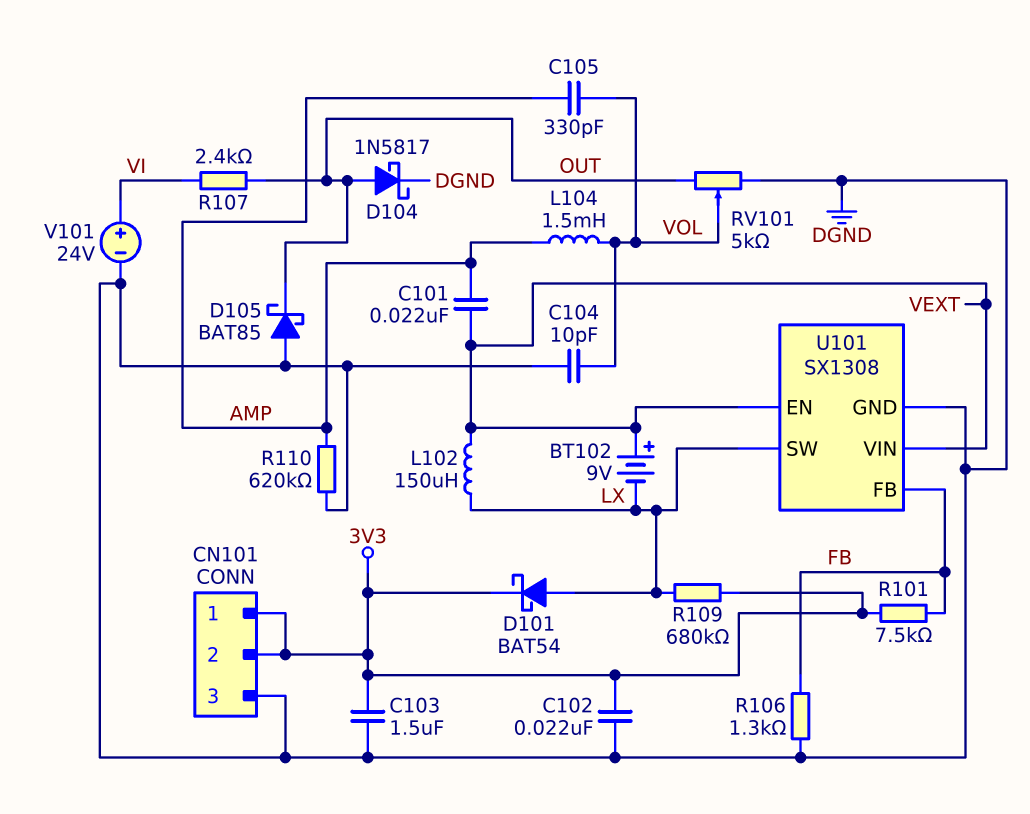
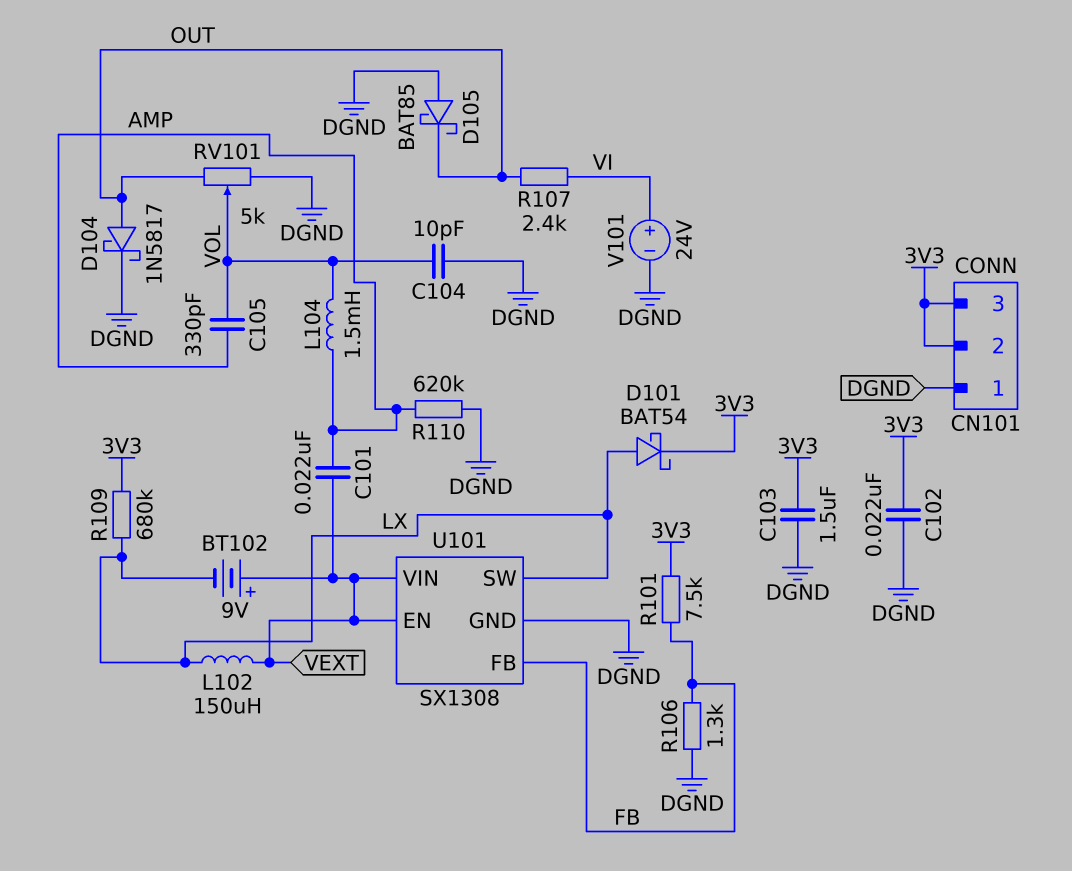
CN101 pin 1: 3V3 -> DGND
CN101 pin 3: DGND -> 3V3

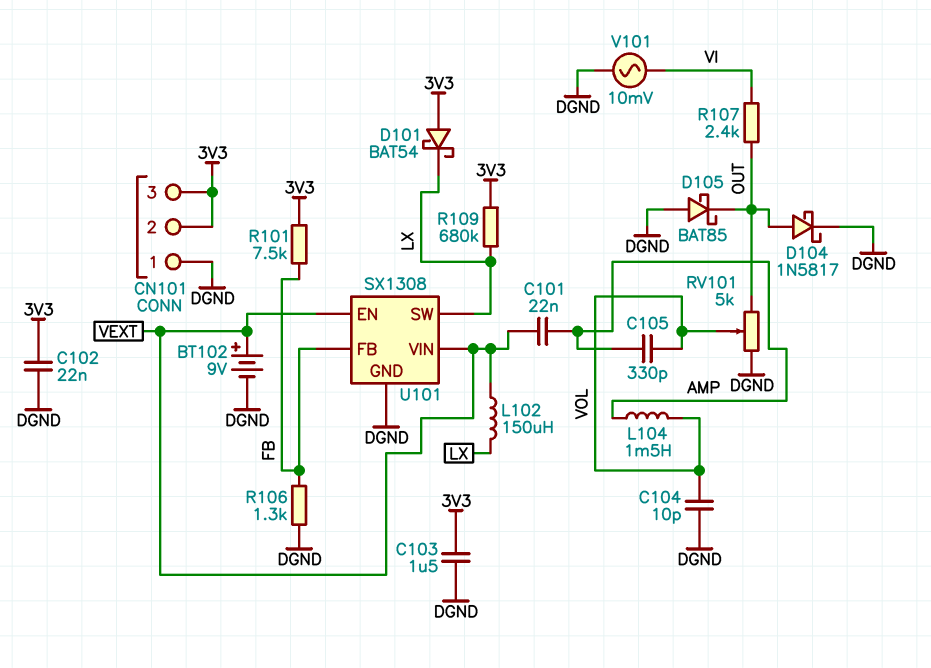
BT102: 9V (plus VEXT, minus LX) -> 9V (plus VEXT, minus DGND)
D101: schottky BAT54 (A LX, K 3V3) -> schottky BAT54 (A 3V3, K LX)
R110: 620k (AMP, DGND) -> none
V101: 24V (plus VI, minus DGND) -> AC 10mV (DGND, VI)

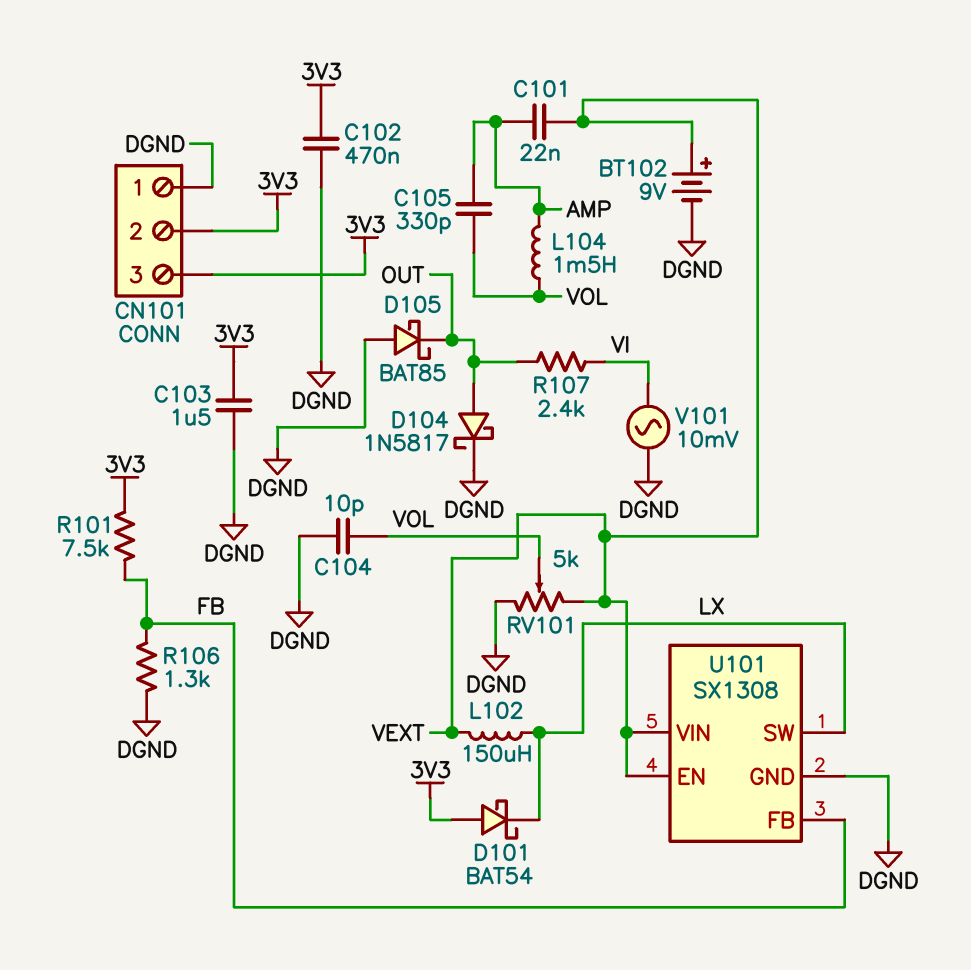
C102: 22nF (3V3, DGND) -> 470nF (3V3, DGND)
R109: 680k (3V3, LX) -> none
RV101: 5k (DGND, OUT, wiper VOL) -> 5k (DGND, VEXT, wiper VOL)

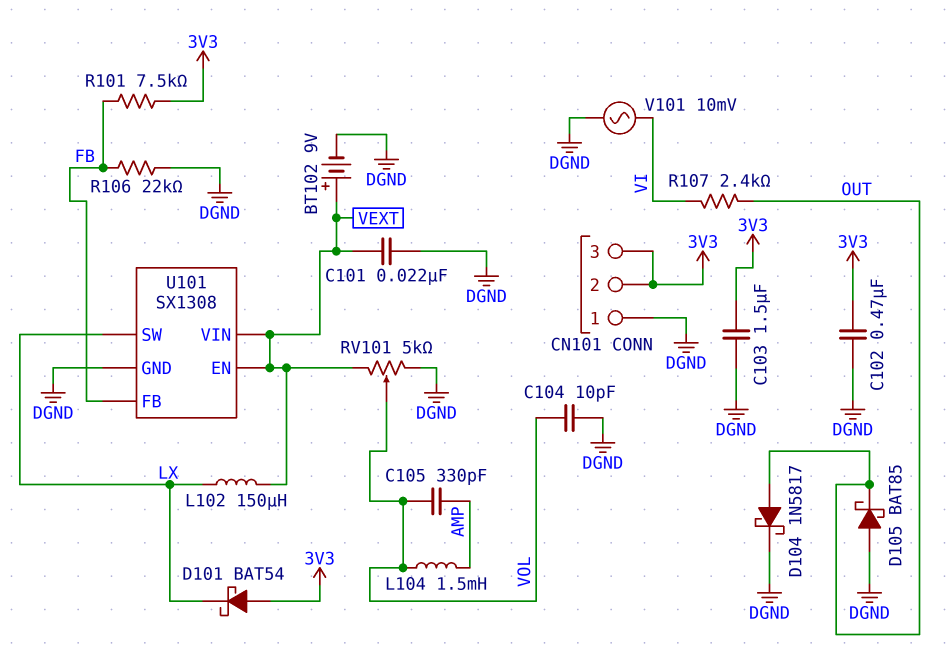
C101: 22nF (AMP, VEXT) -> 22nF (DGND, VEXT)
R106: 1.3k (DGND, FB) -> 22k (DGND, FB)

